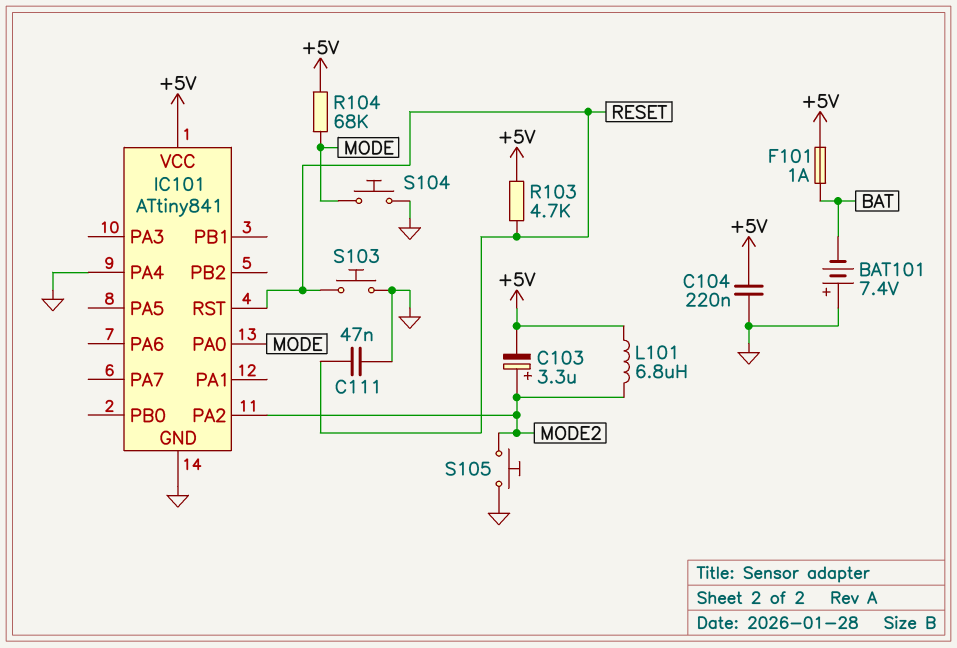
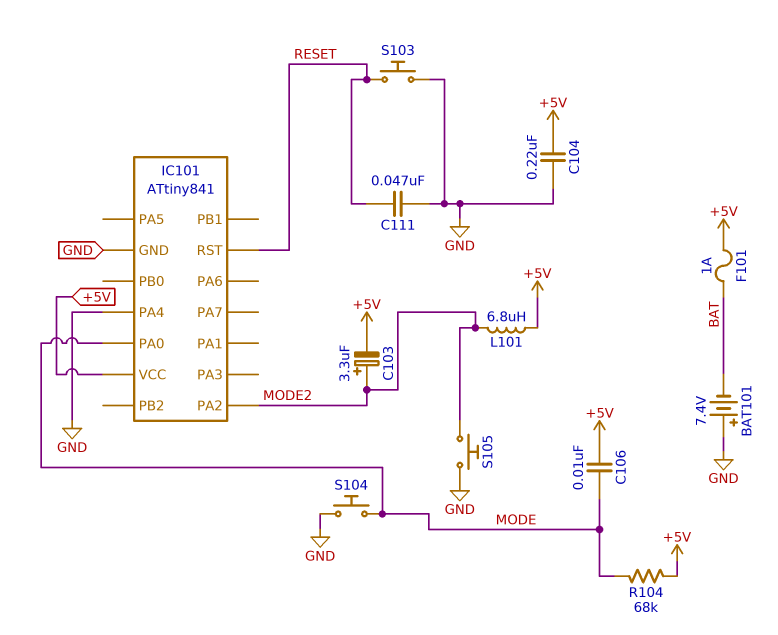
C106: none -> 10nF (+5V, MODE)
R103: 4.7k (+5V, RESET) -> none

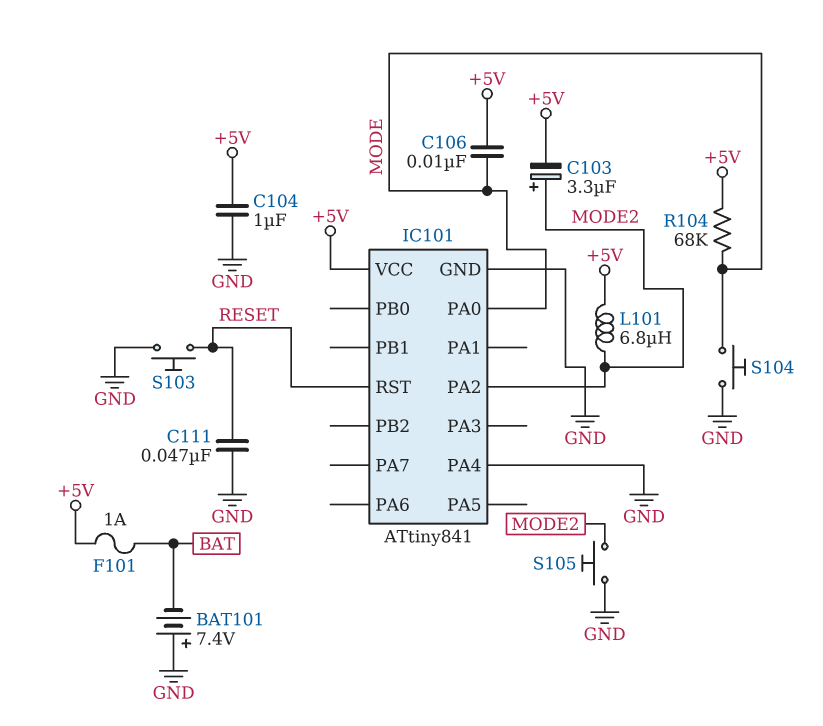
C104: 220nF (+5V, GND) -> 1uF (+5V, GND)

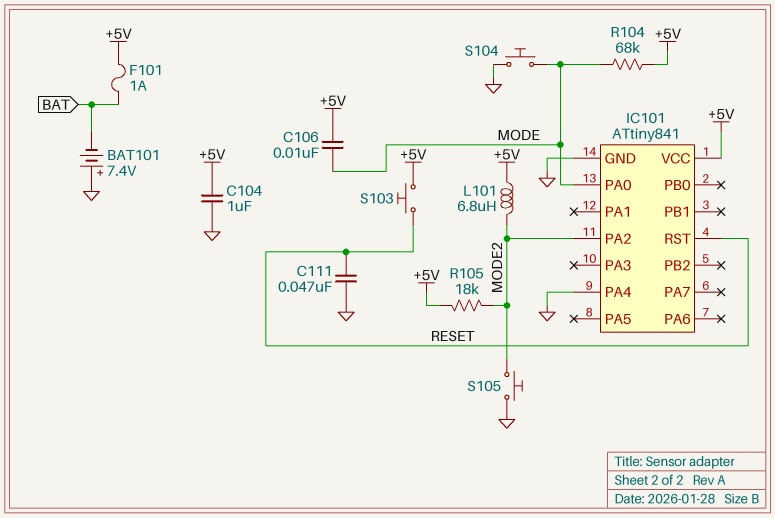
C103: 3.3uF (plus MODE2, minus +5V) -> none
R105: none -> 18k (+5V, MODE2)
S103: button (GND, RESET) -> button (+5V, RESET)

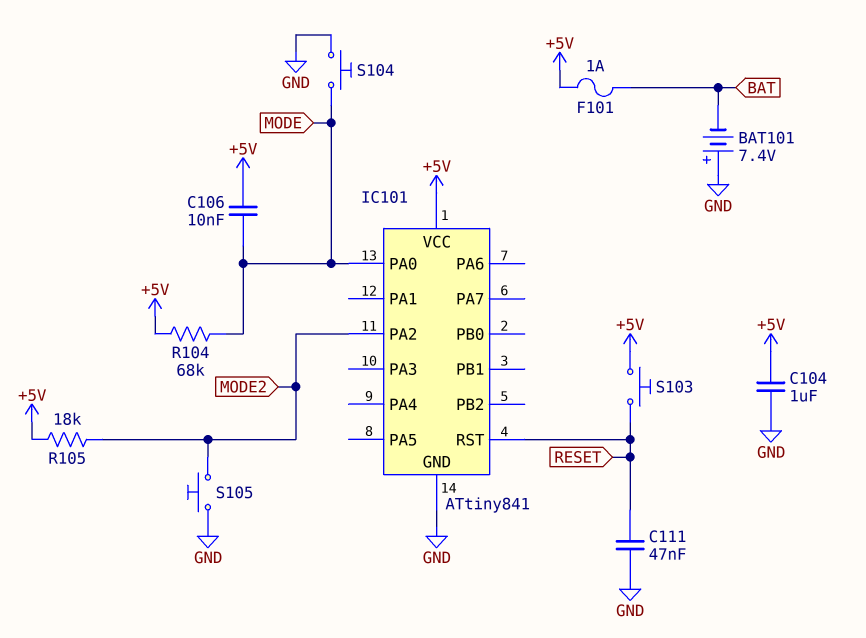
IC101 pin PA4: GND -> none
L101: 6.8uH (+5V, MODE2) -> none

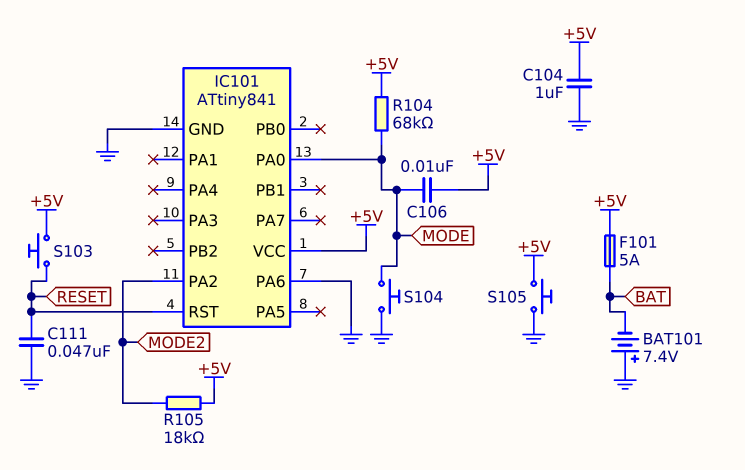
F101: 1A (+5V, BAT) -> 5A (+5V, BAT)
IC101 pin PA6: none -> GND
S105: button (GND, MODE2) -> button (+5V, GND)

